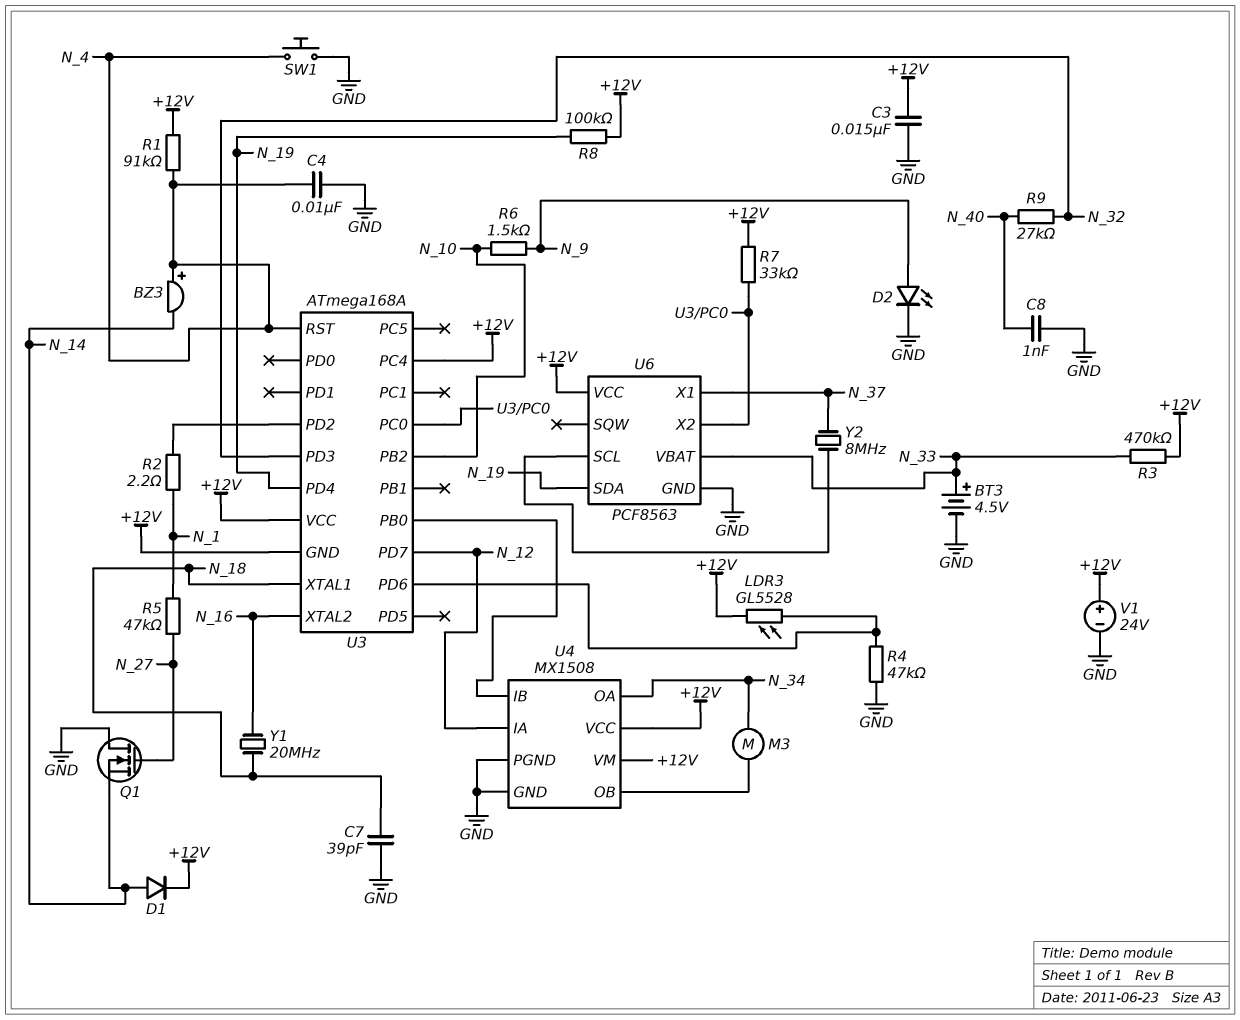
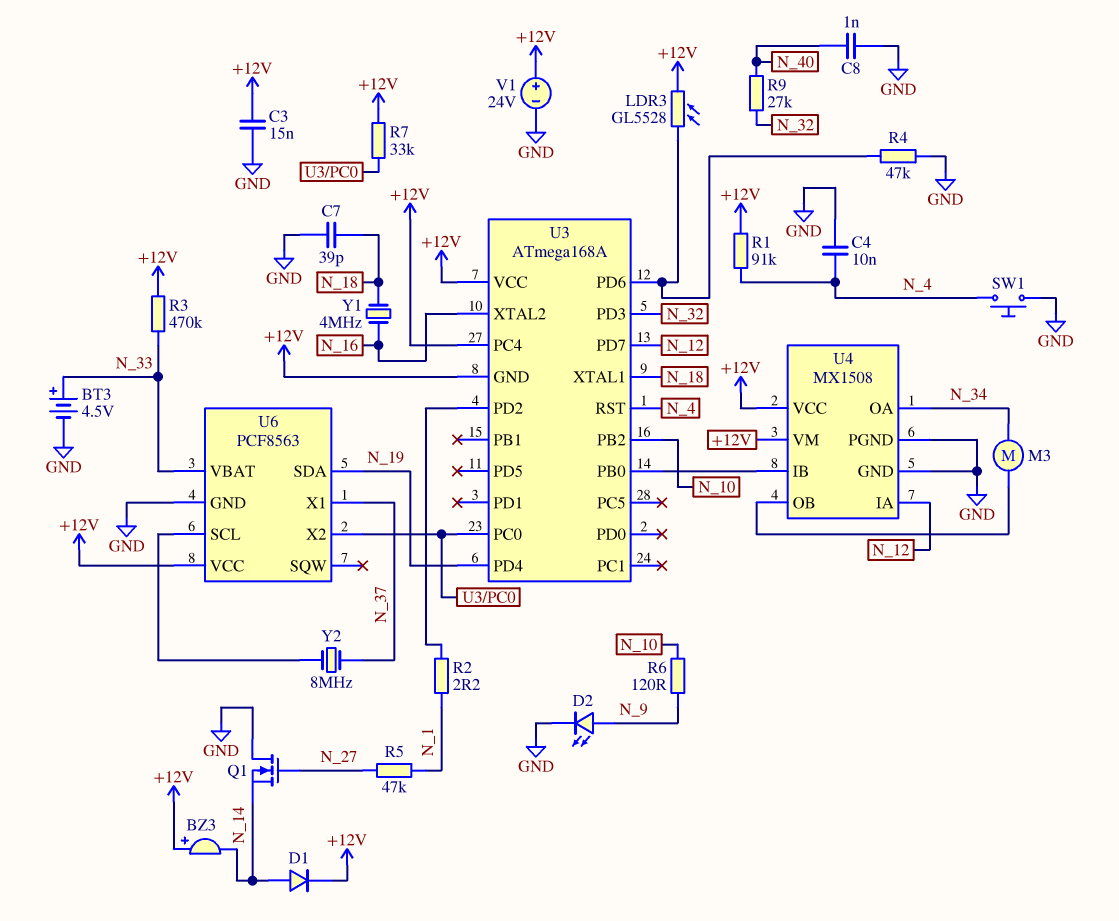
BZ3: buzzer (plus N_4, minus N_14) -> buzzer (plus +12V, minus N_14)
R6: 1.5k (N_9, N_10) -> 120 (N_9, N_10)
R8: 100k (+12V, N_19) -> none
Y1: 20MHz (N_16, N_18) -> 4MHz (N_16, N_18)

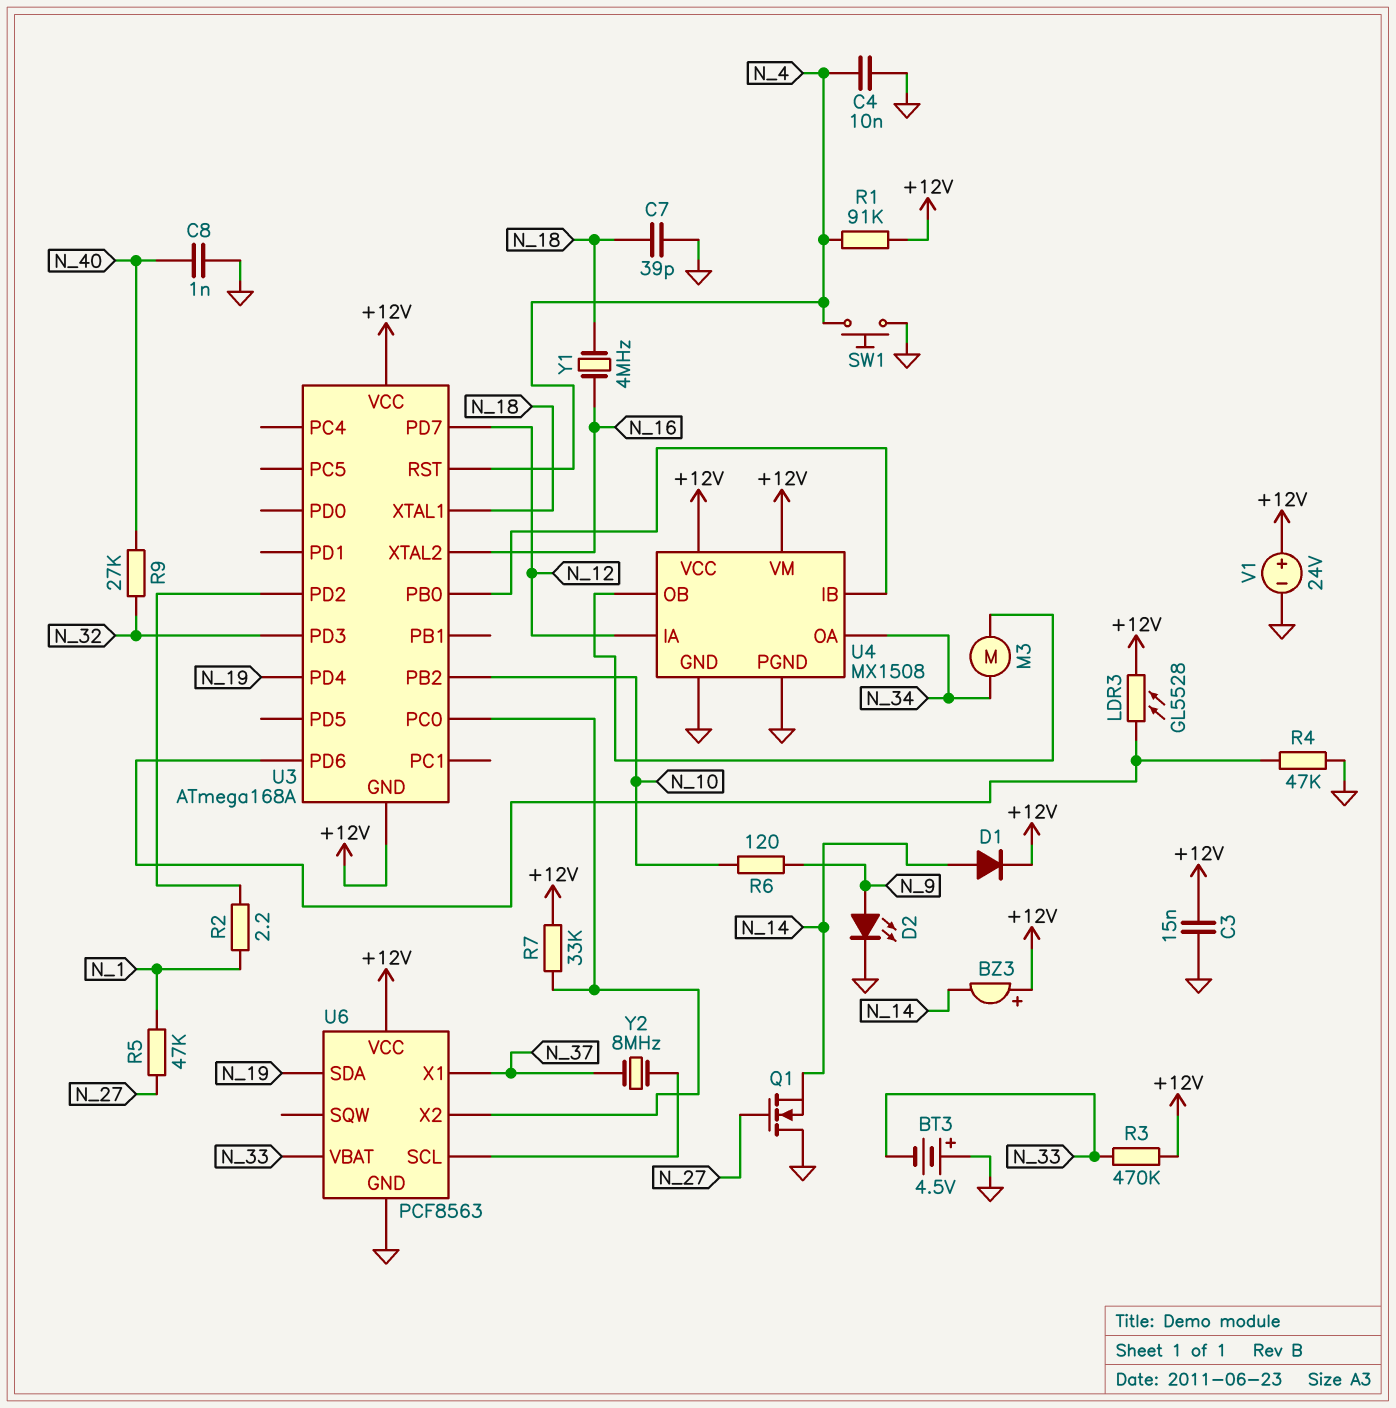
BT3: 4.5V (plus N_33, minus GND) -> 4.5V (plus GND, minus N_33)
U3 pin PC4: +12V -> none

